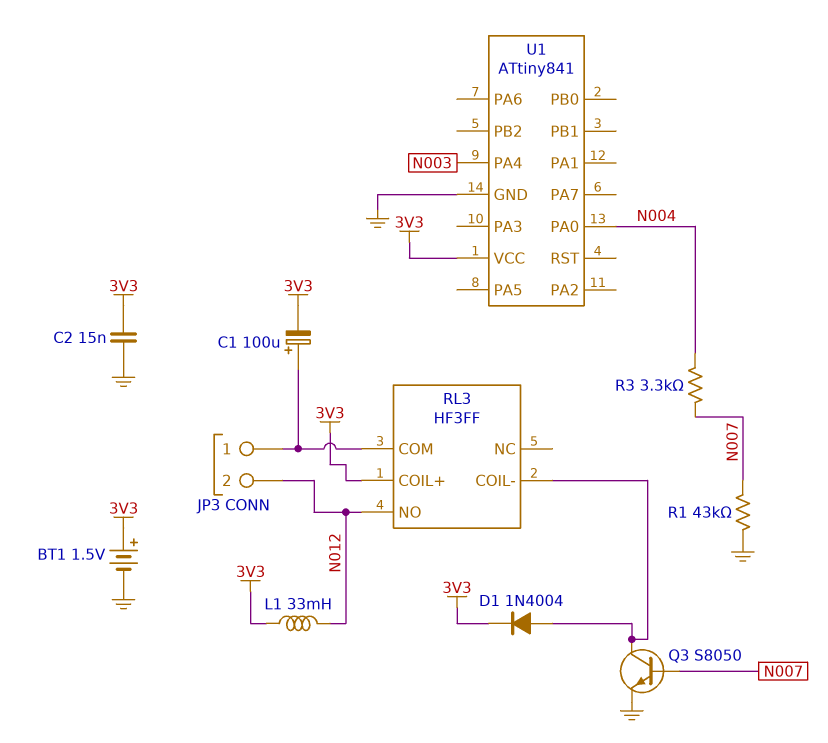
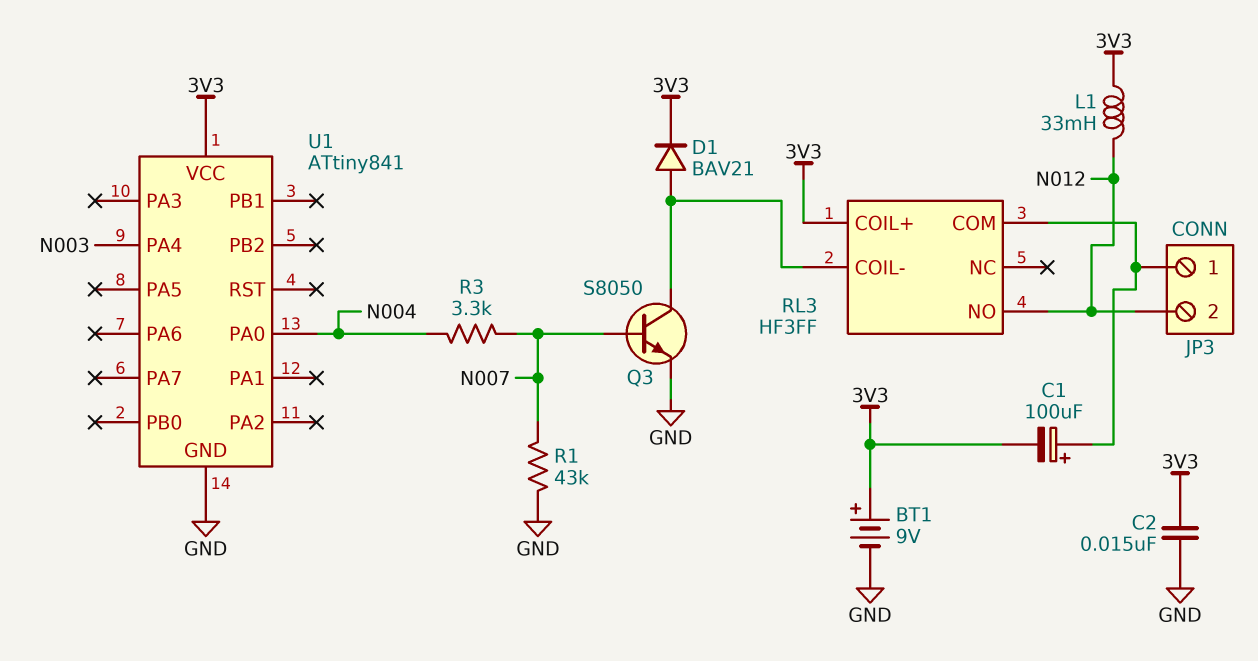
BT1: 1.5V (plus 3V3, minus GND) -> 9V (plus 3V3, minus GND)
D1: diode 1N4004 (A RL3/COIL-, K 3V3) -> diode BAV21 (A RL3/COIL-, K 3V3)

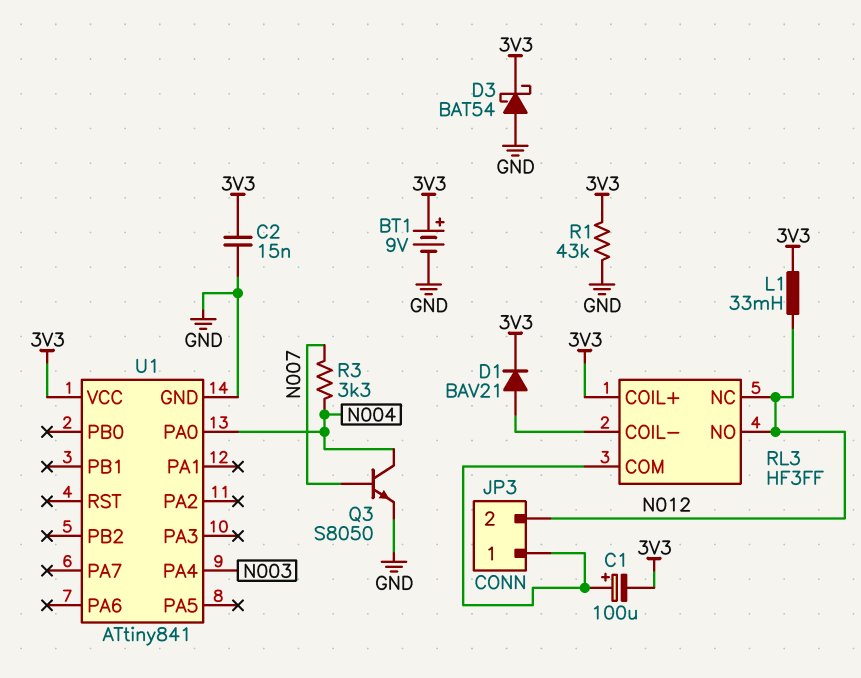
D3: none -> schottky BAT54 (A GND, K 3V3)
Q3: NPN S8050 (B N007, C RL3/COIL-, E GND) -> NPN S8050 (B N007, C N004, E GND)
R1: 43k (GND, N007) -> 43k (3V3, GND)
RL3 pin NC: none -> N012

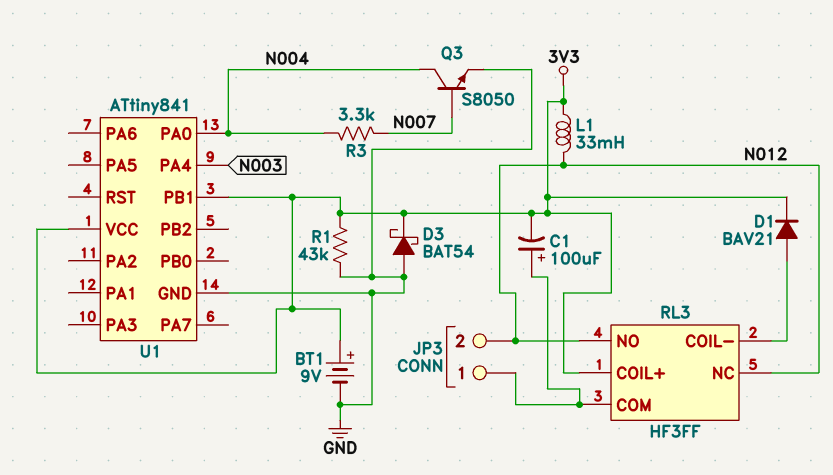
C2: 15nF (3V3, GND) -> none
U1 pin PB1: none -> 3V3

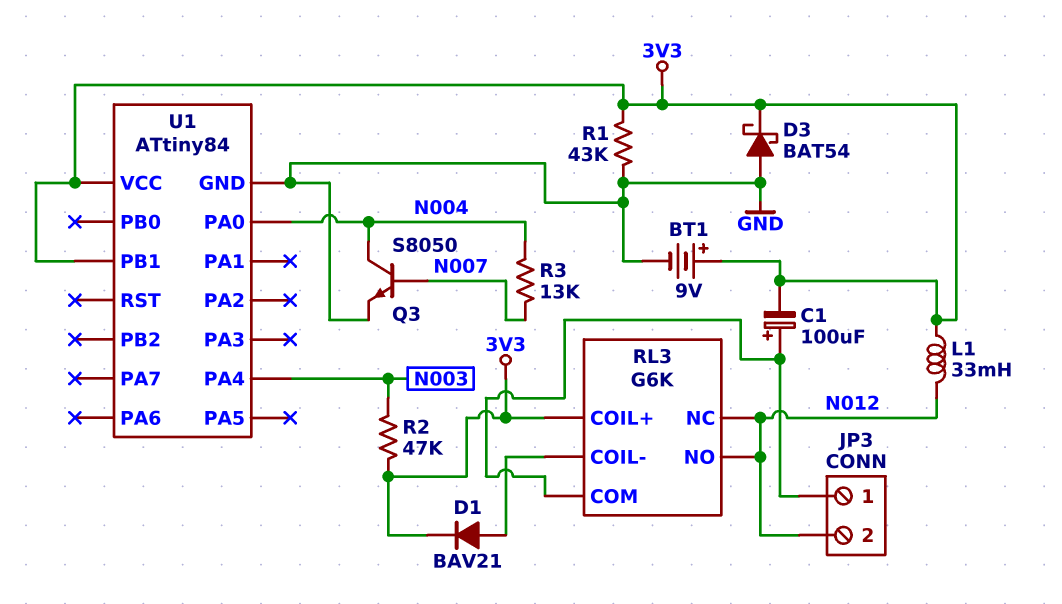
R2: none -> 47k (3V3, N003)
R3: 3.3k (N004, N007) -> 13k (N004, N007)
RL3: HF3FF -> G6K
U1: ATtiny841 -> ATtiny84

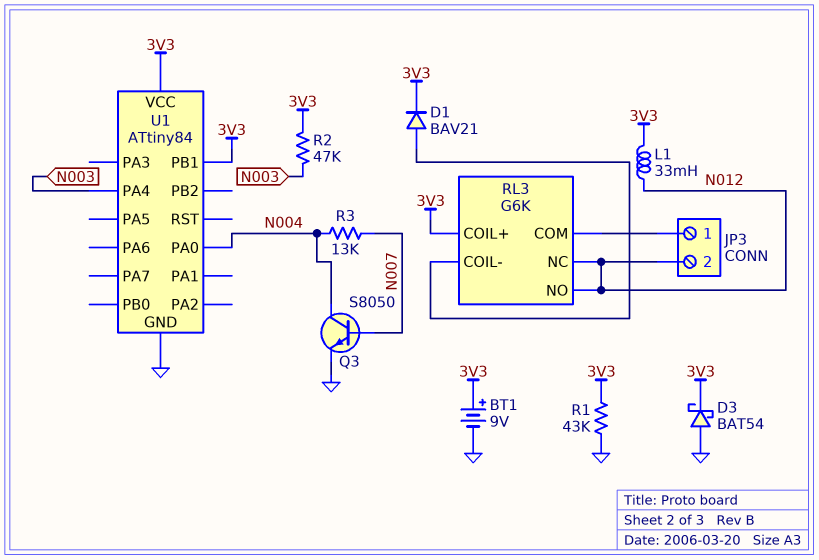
C1: 100uF (plus JP3/1, minus 3V3) -> none

